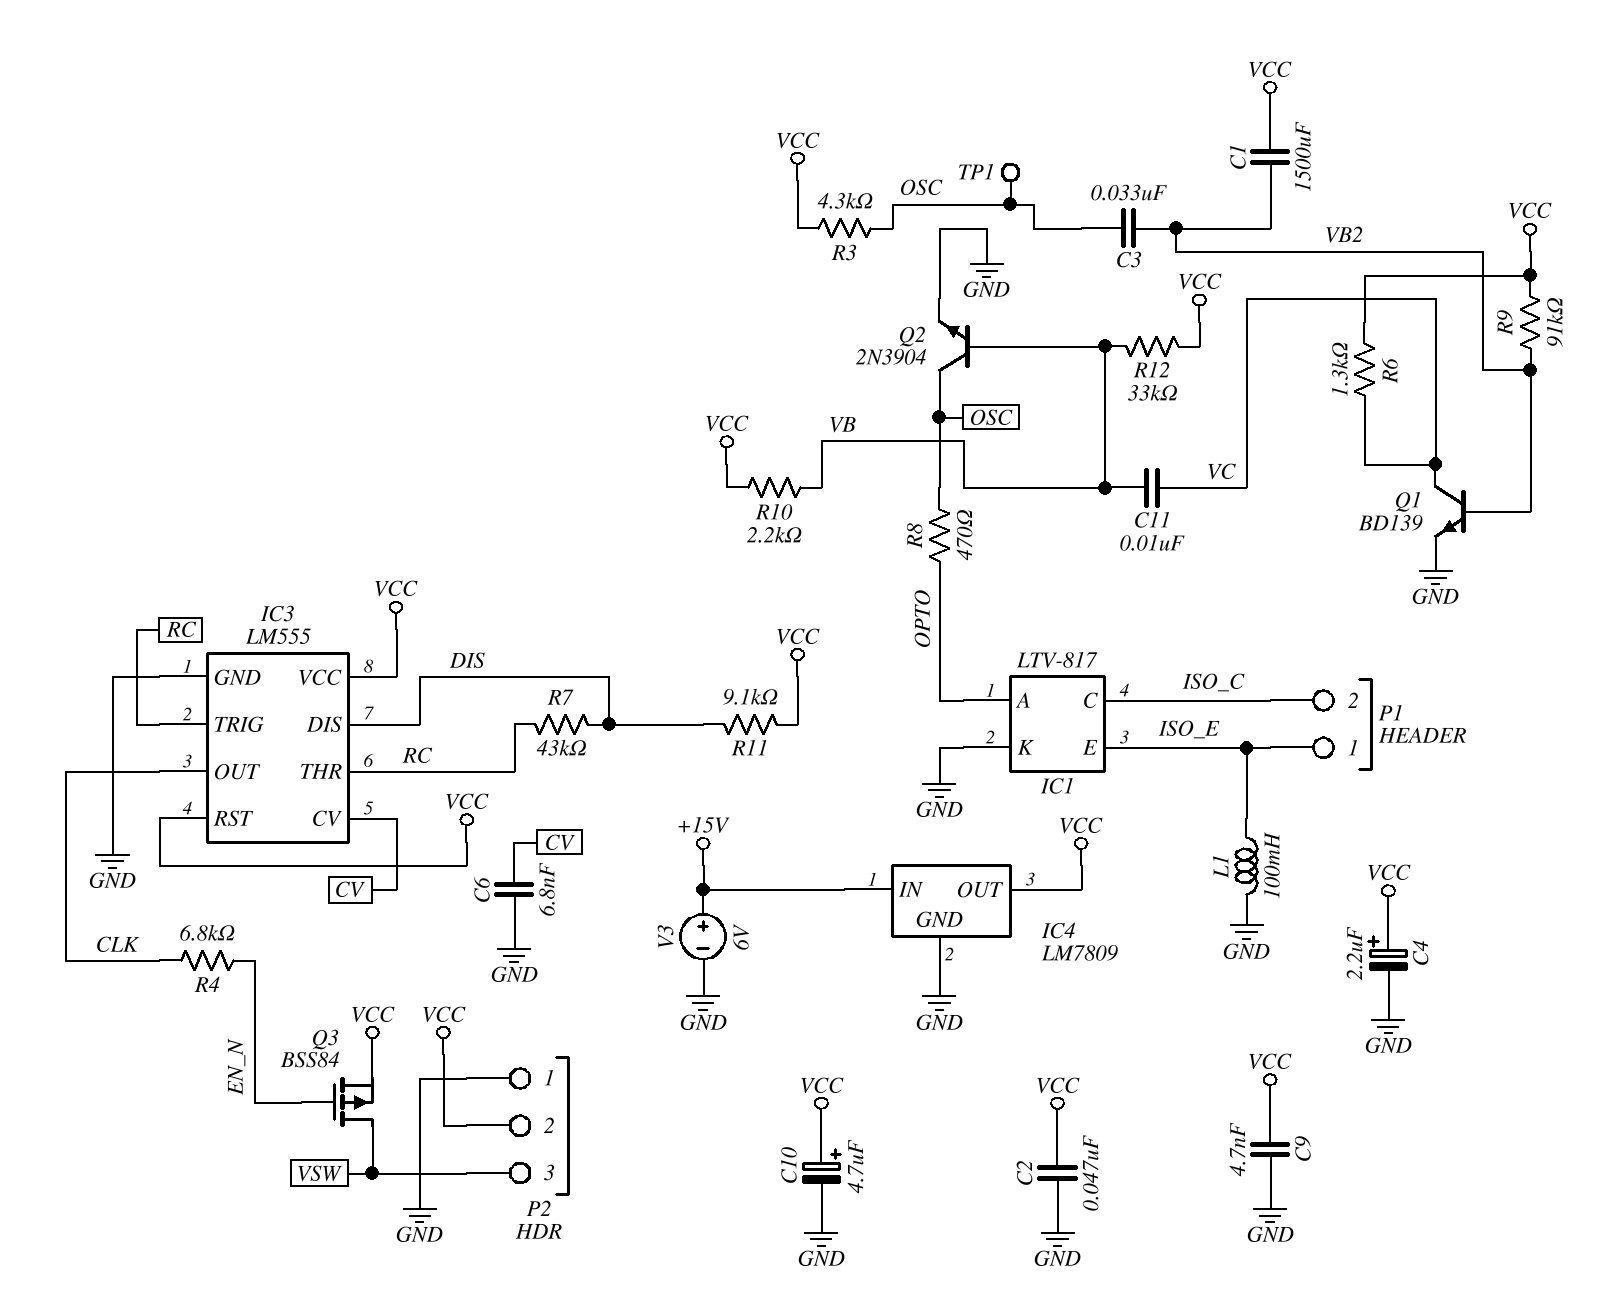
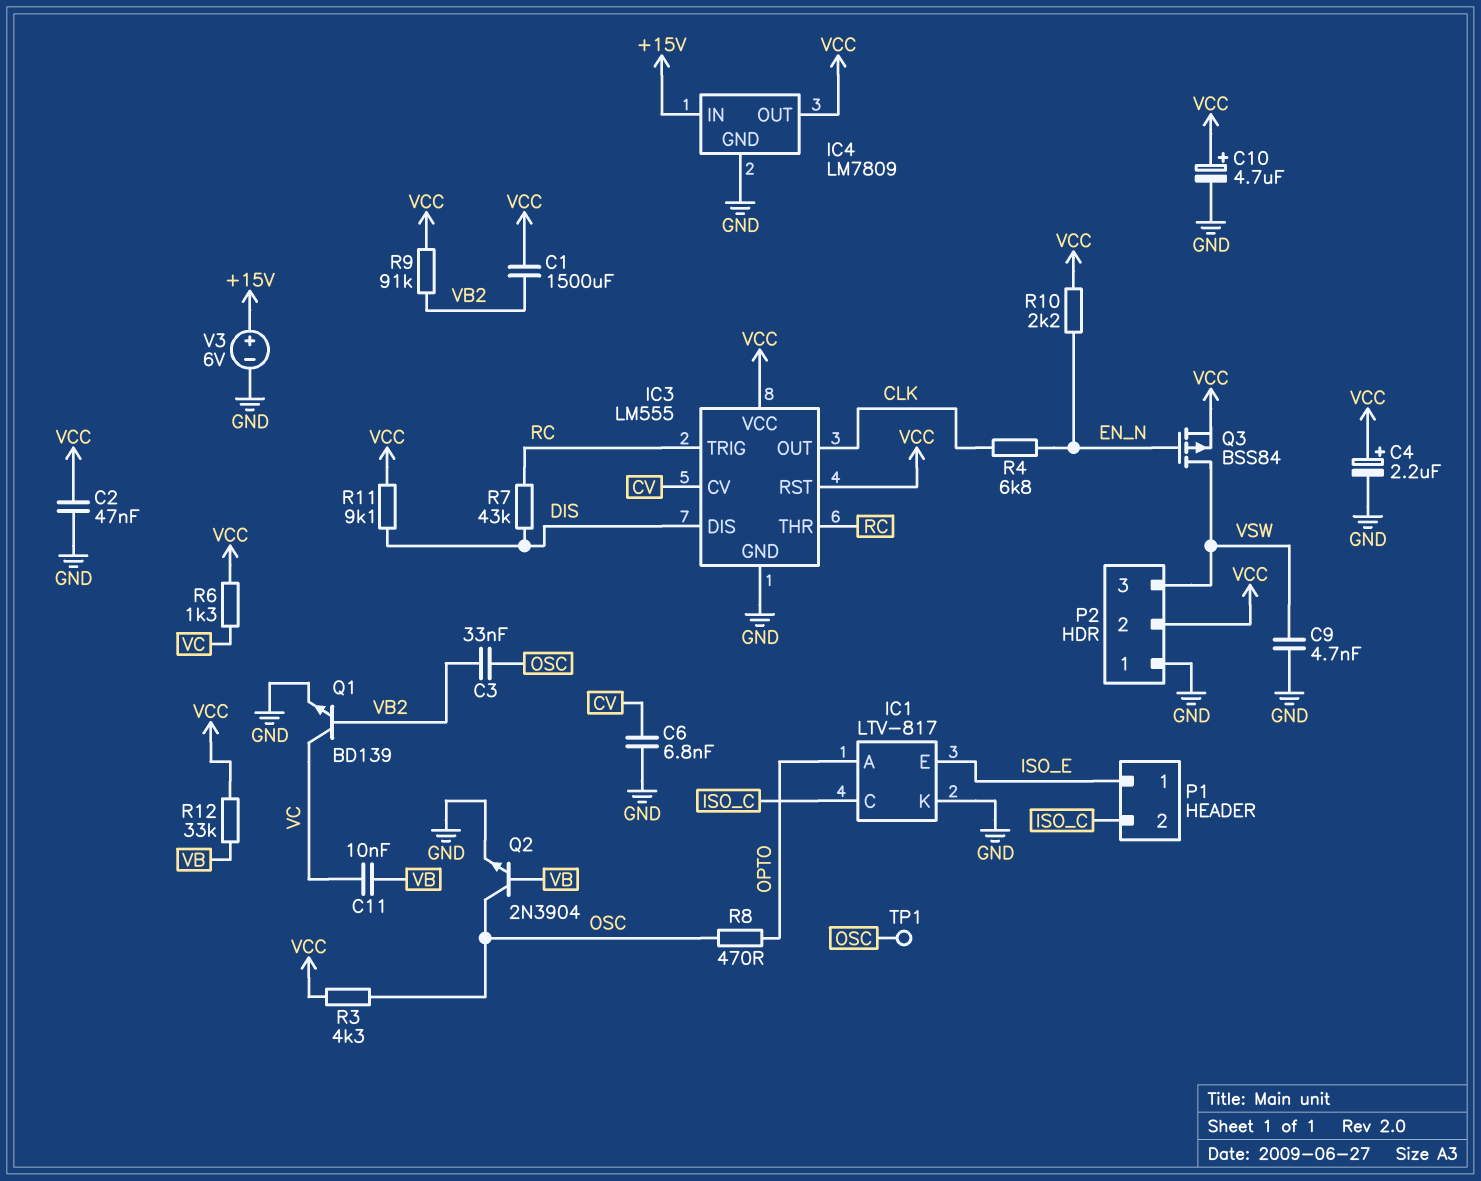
C9: 4.7nF (GND, VCC) -> 4.7nF (GND, VSW)
L1: 100mH (GND, ISO_E) -> none
R10: 2.2k (VB, VCC) -> 2.2k (EN_N, VCC)

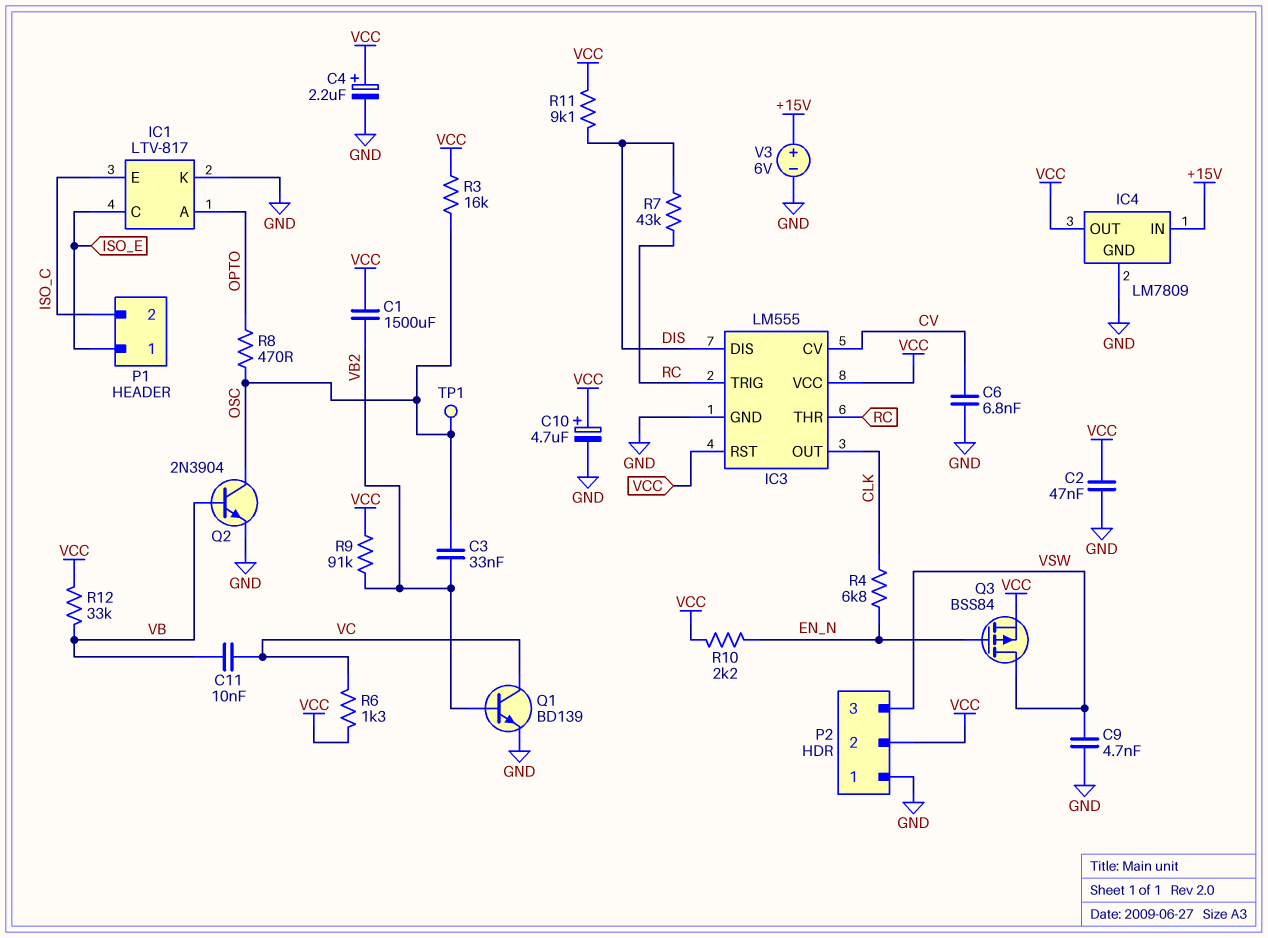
IC1 pin C: ISO_C -> ISO_E
IC1 pin E: ISO_E -> ISO_C
R3: 4.3k (OSC, VCC) -> 16k (OSC, VCC)

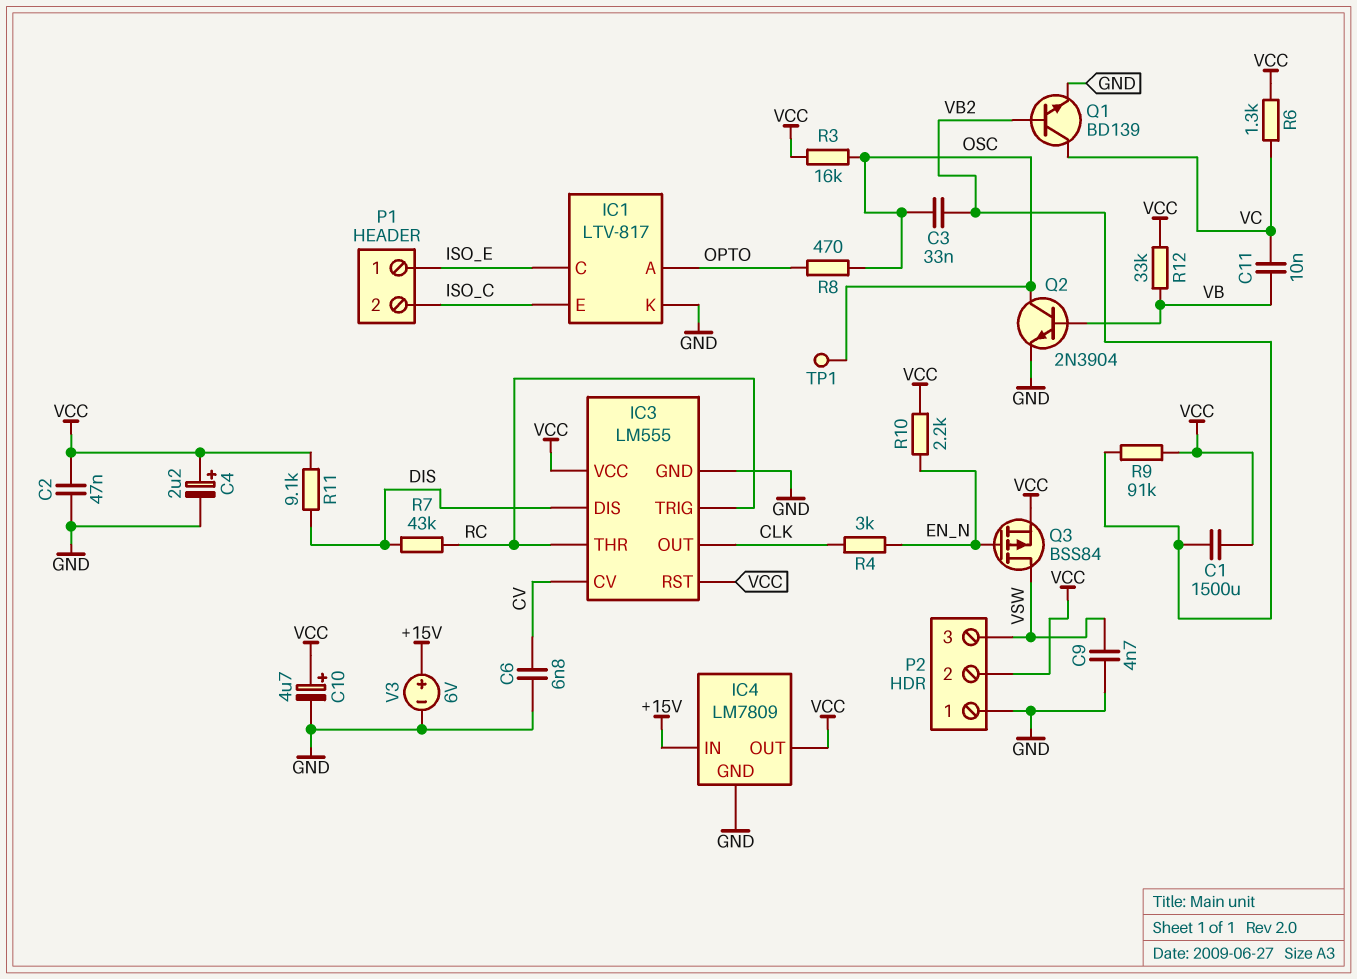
R4: 6.8k (CLK, EN_N) -> 3k (CLK, EN_N)

